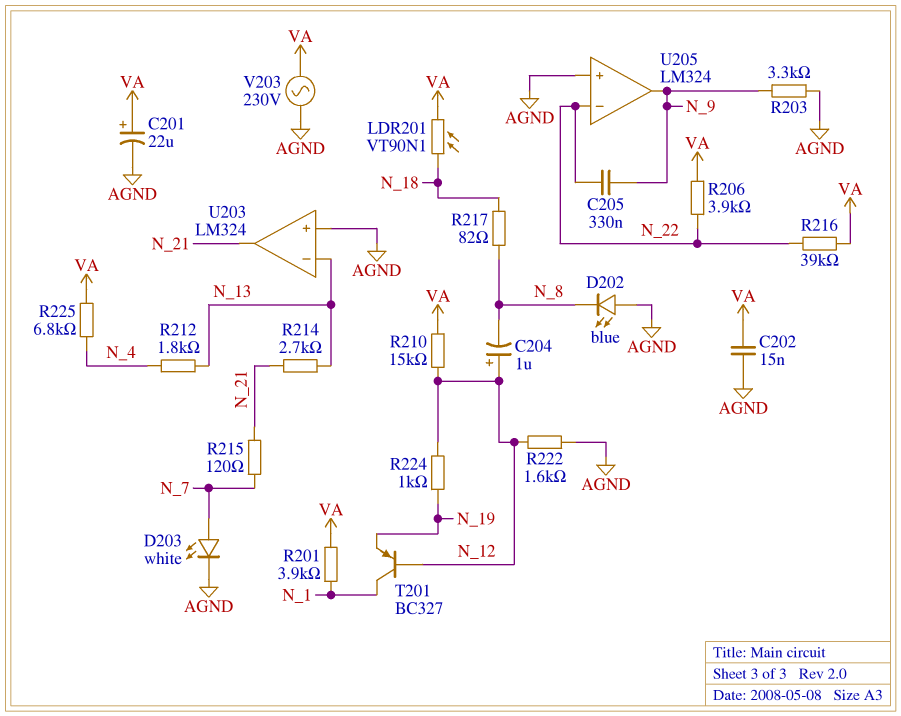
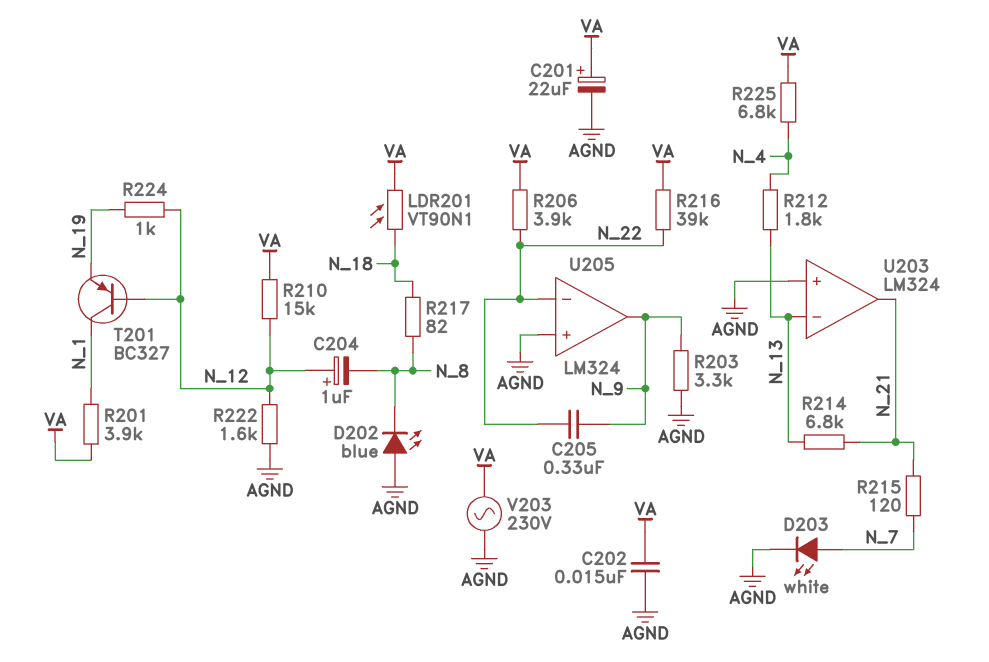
R214: 2.7k (N_13, N_21) -> 6.8k (N_13, N_21)

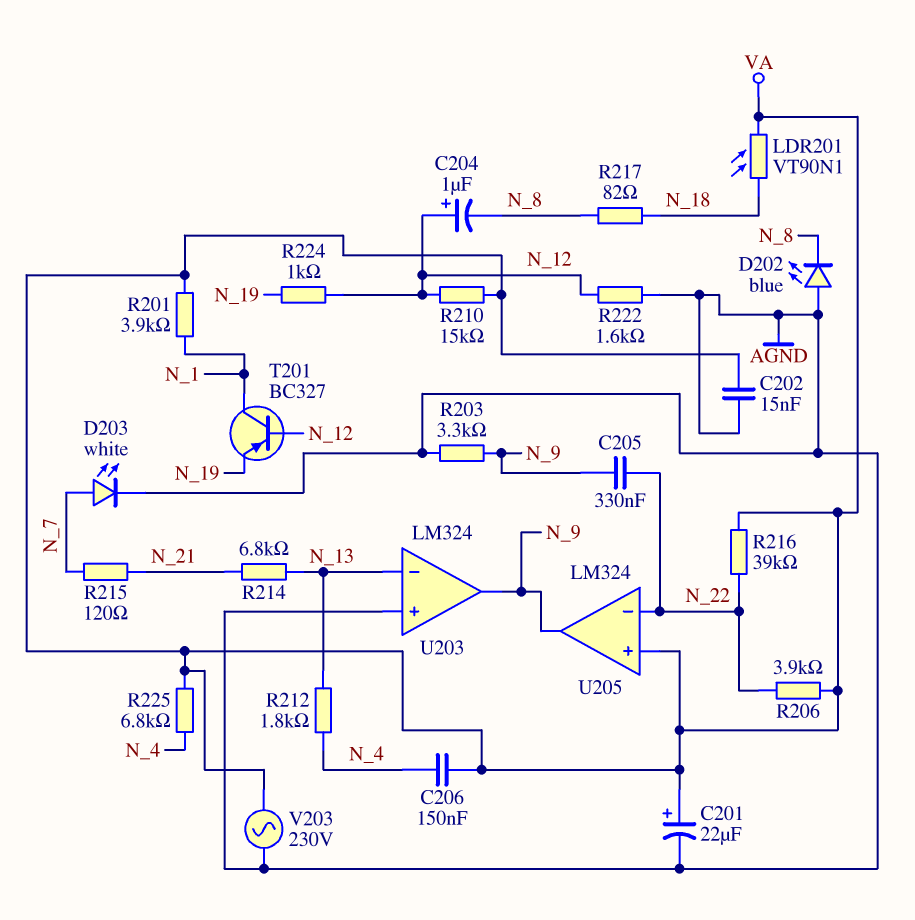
C206: none -> 150nF (N_4, VA)
U203 pin out: N_21 -> N_9
U205 pin in+: AGND -> VA

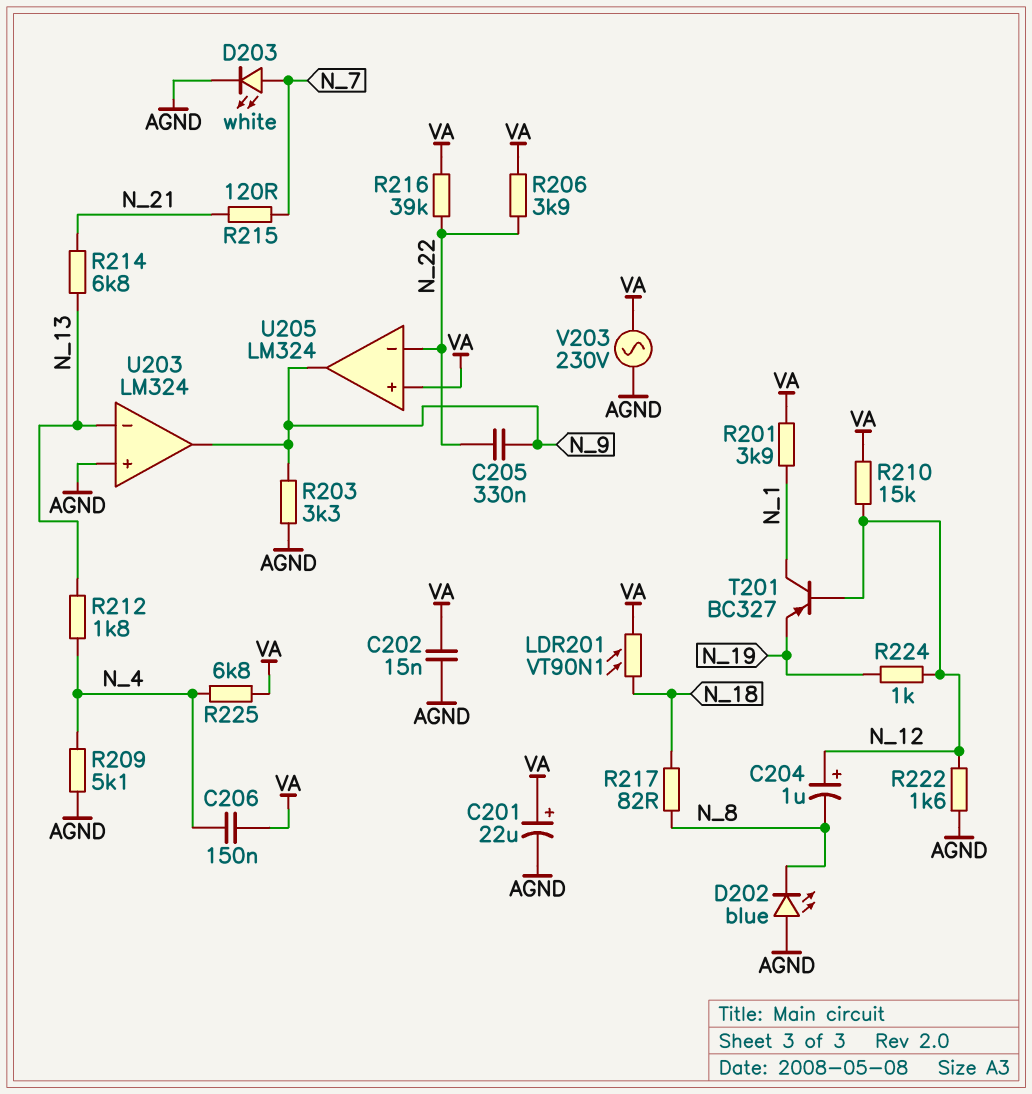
R209: none -> 5.1k (AGND, N_4)

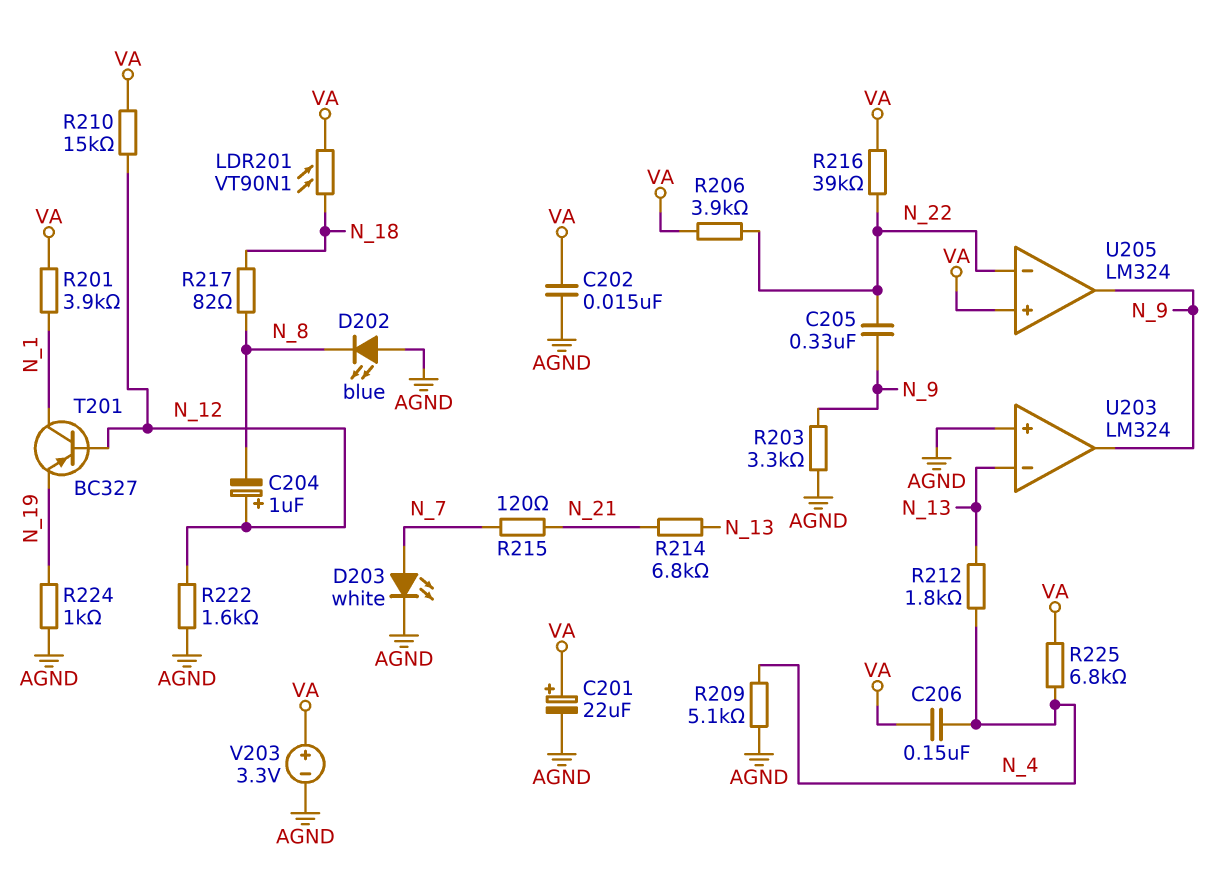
R224: 1k (N_12, N_19) -> 1k (AGND, N_19)
V203: AC 230V (AGND, VA) -> 3.3V (plus VA, minus AGND)

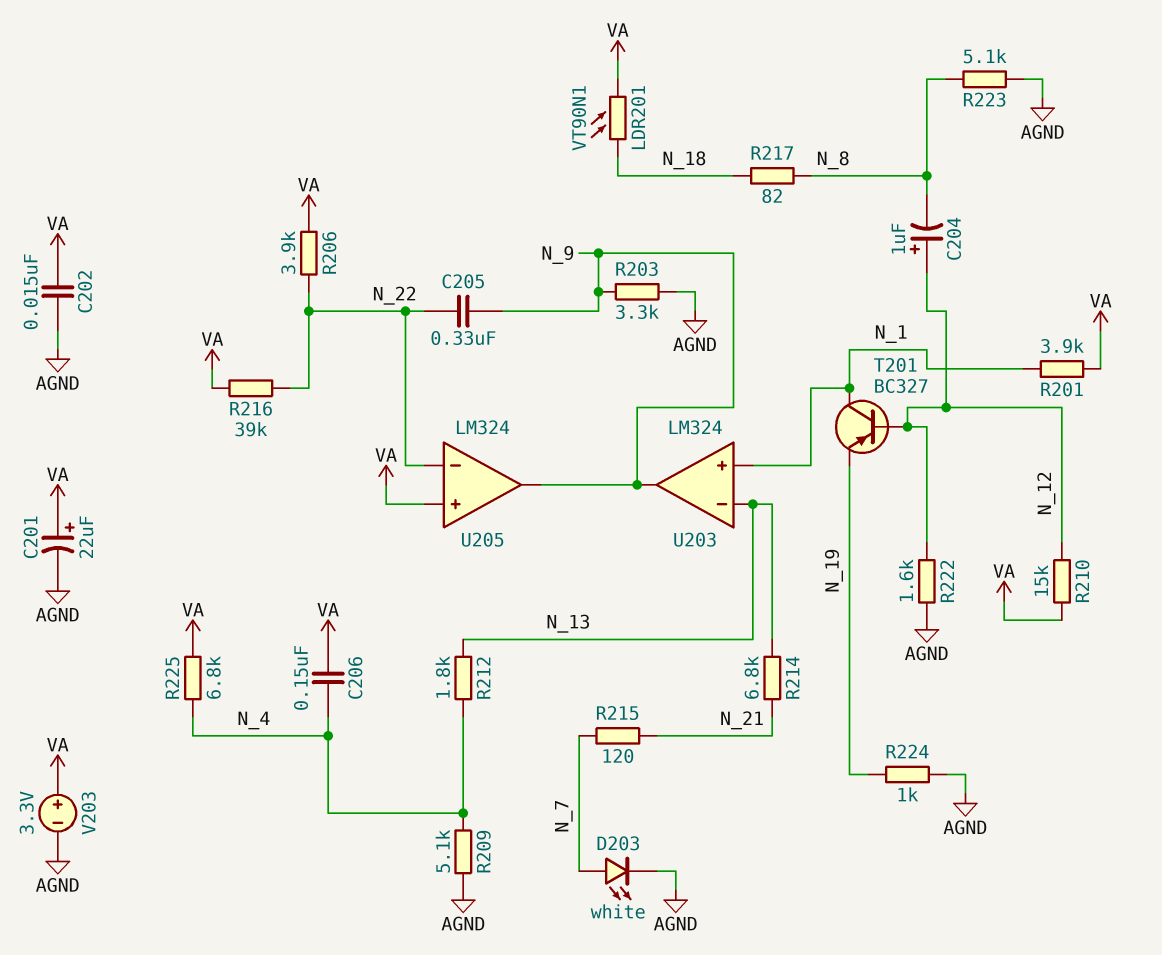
D202: LED blue (A AGND, K N_8) -> none
R223: none -> 5.1k (AGND, N_8)
U203 pin in+: AGND -> N_1

